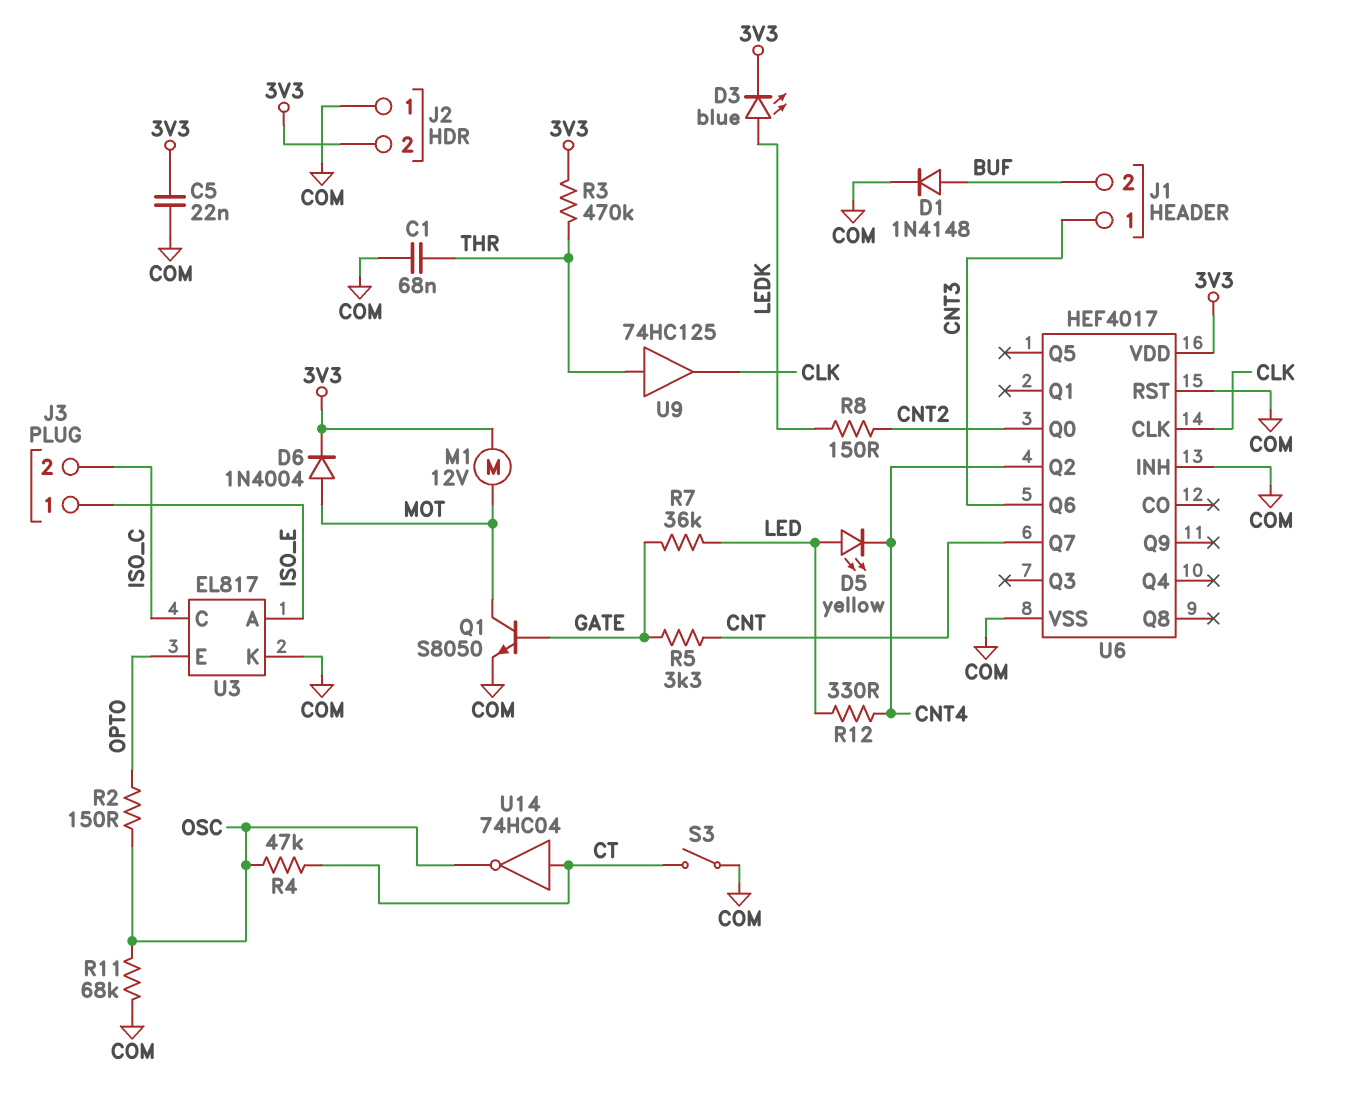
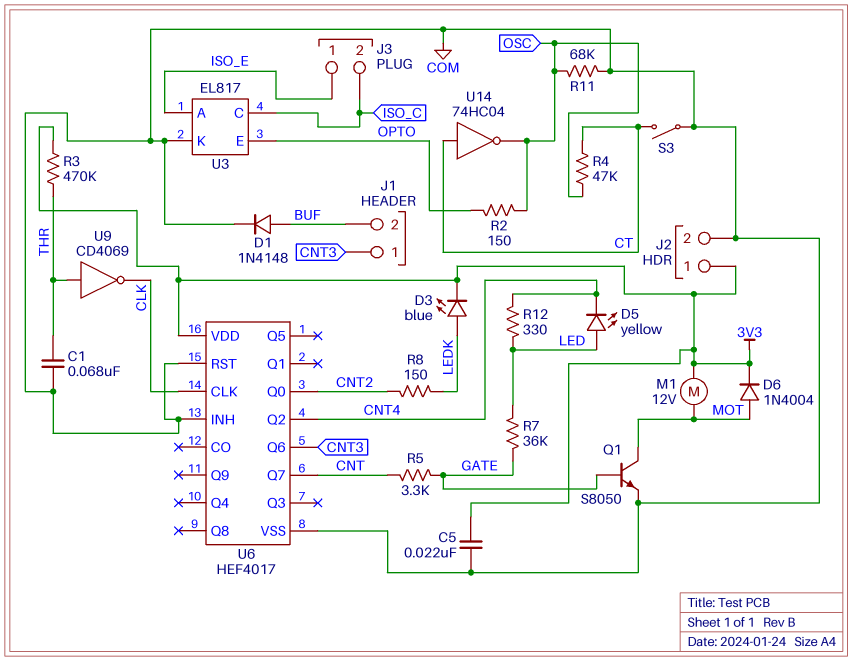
J2 pin 1: COM -> 3V3
J2 pin 2: 3V3 -> COM
U9: buffer 74HC125 (in THR, out CLK) -> NOT CD4069 (in THR, out CLK)

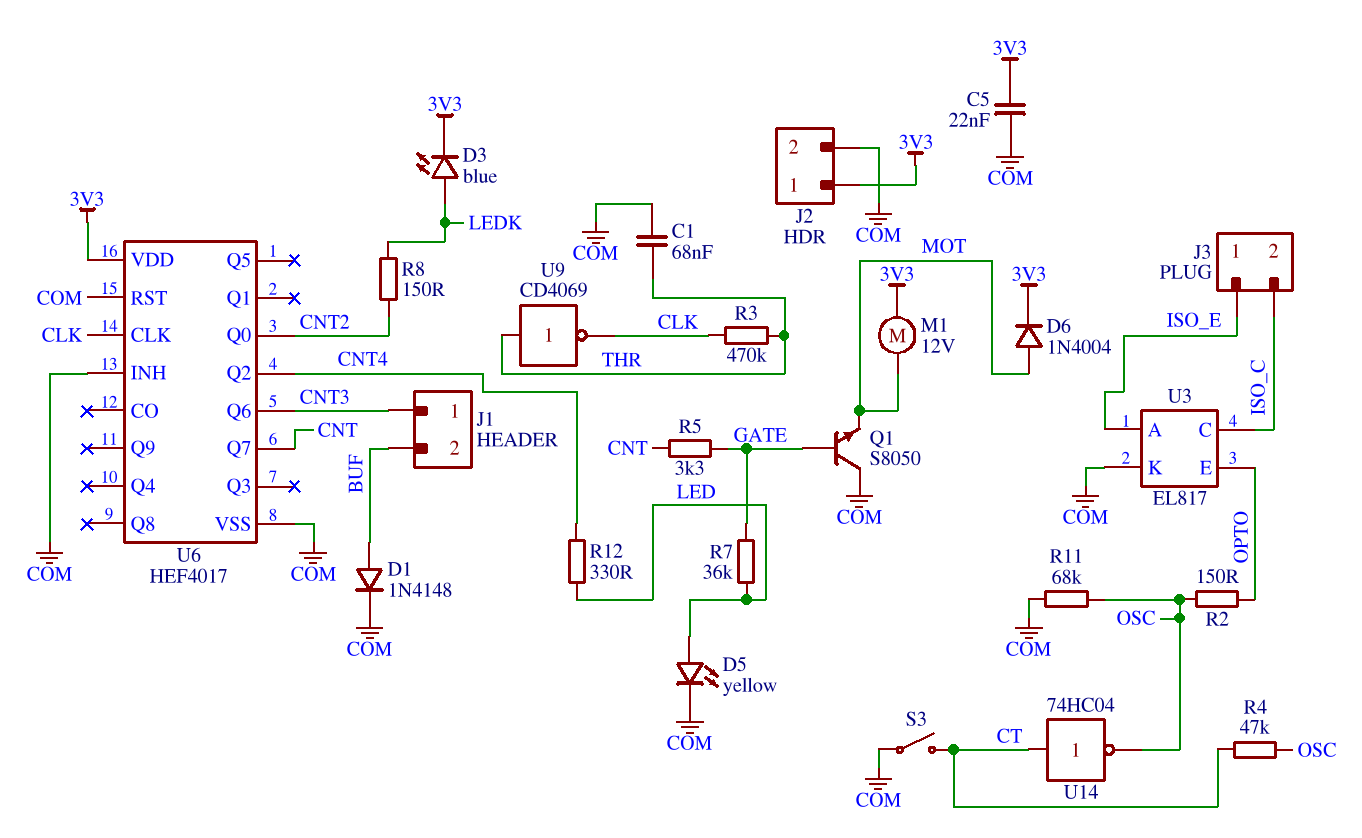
D5: LED yellow (A LED, K CNT4) -> LED yellow (A LED, K COM)
Q1: NPN S8050 (B GATE, C MOT, E COM) -> NPN S8050 (B GATE, C COM, E MOT)
R3: 470k (3V3, THR) -> 470k (CLK, THR)

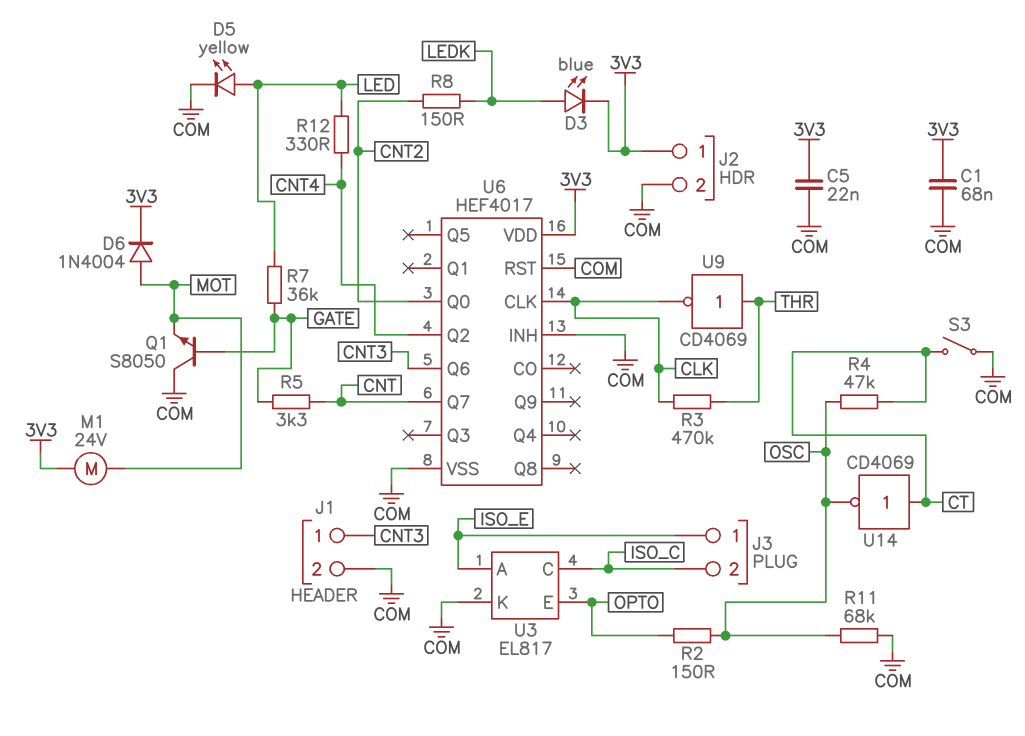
C1: 68nF (COM, THR) -> 68nF (3V3, COM)
D1: diode 1N4148 (A BUF, K COM) -> none
J1 pin 2: BUF -> COM
M1: motor 12V (3V3, MOT) -> motor 24V (3V3, MOT)
U14: NOT 74HC04 (in CT, out OSC) -> NOT CD4069 (in CT, out OSC)

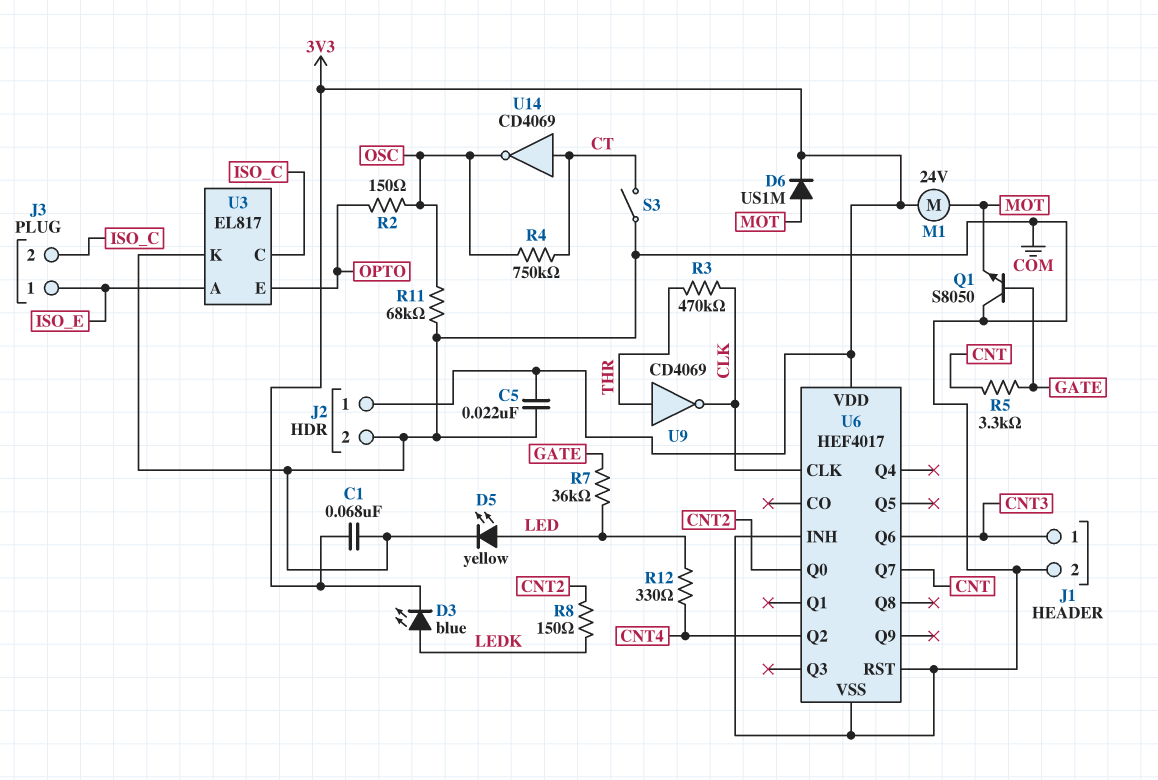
D6: diode 1N4004 (A MOT, K 3V3) -> diode US1M (A MOT, K 3V3)
R4: 47k (CT, OSC) -> 750k (CT, OSC)

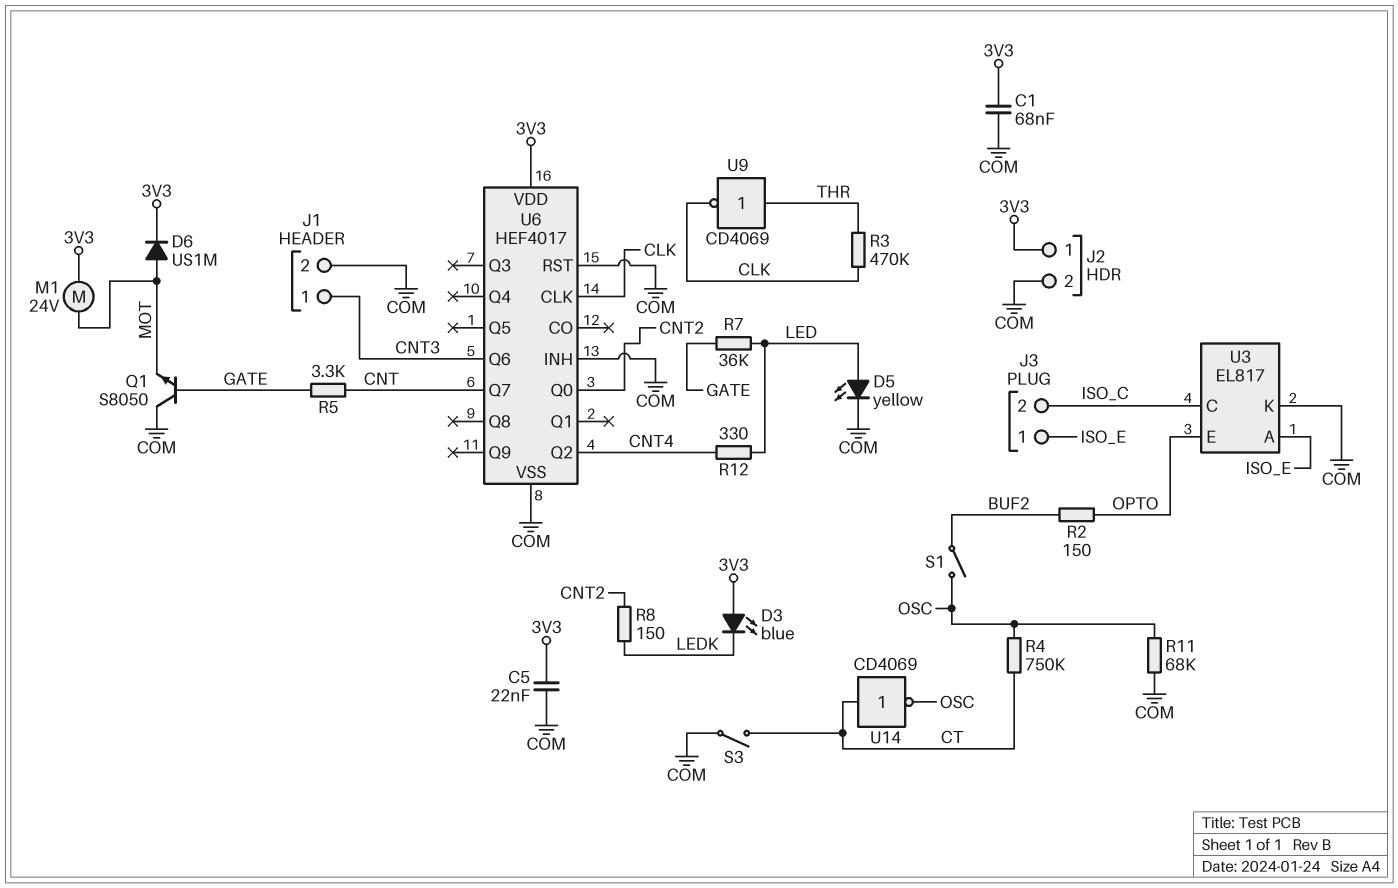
D3: LED blue (A LEDK, K 3V3) -> LED blue (A 3V3, K LEDK)
R2: 150 (OPTO, OSC) -> 150 (BUF2, OPTO)
S1: none -> switch (BUF2, OSC)

